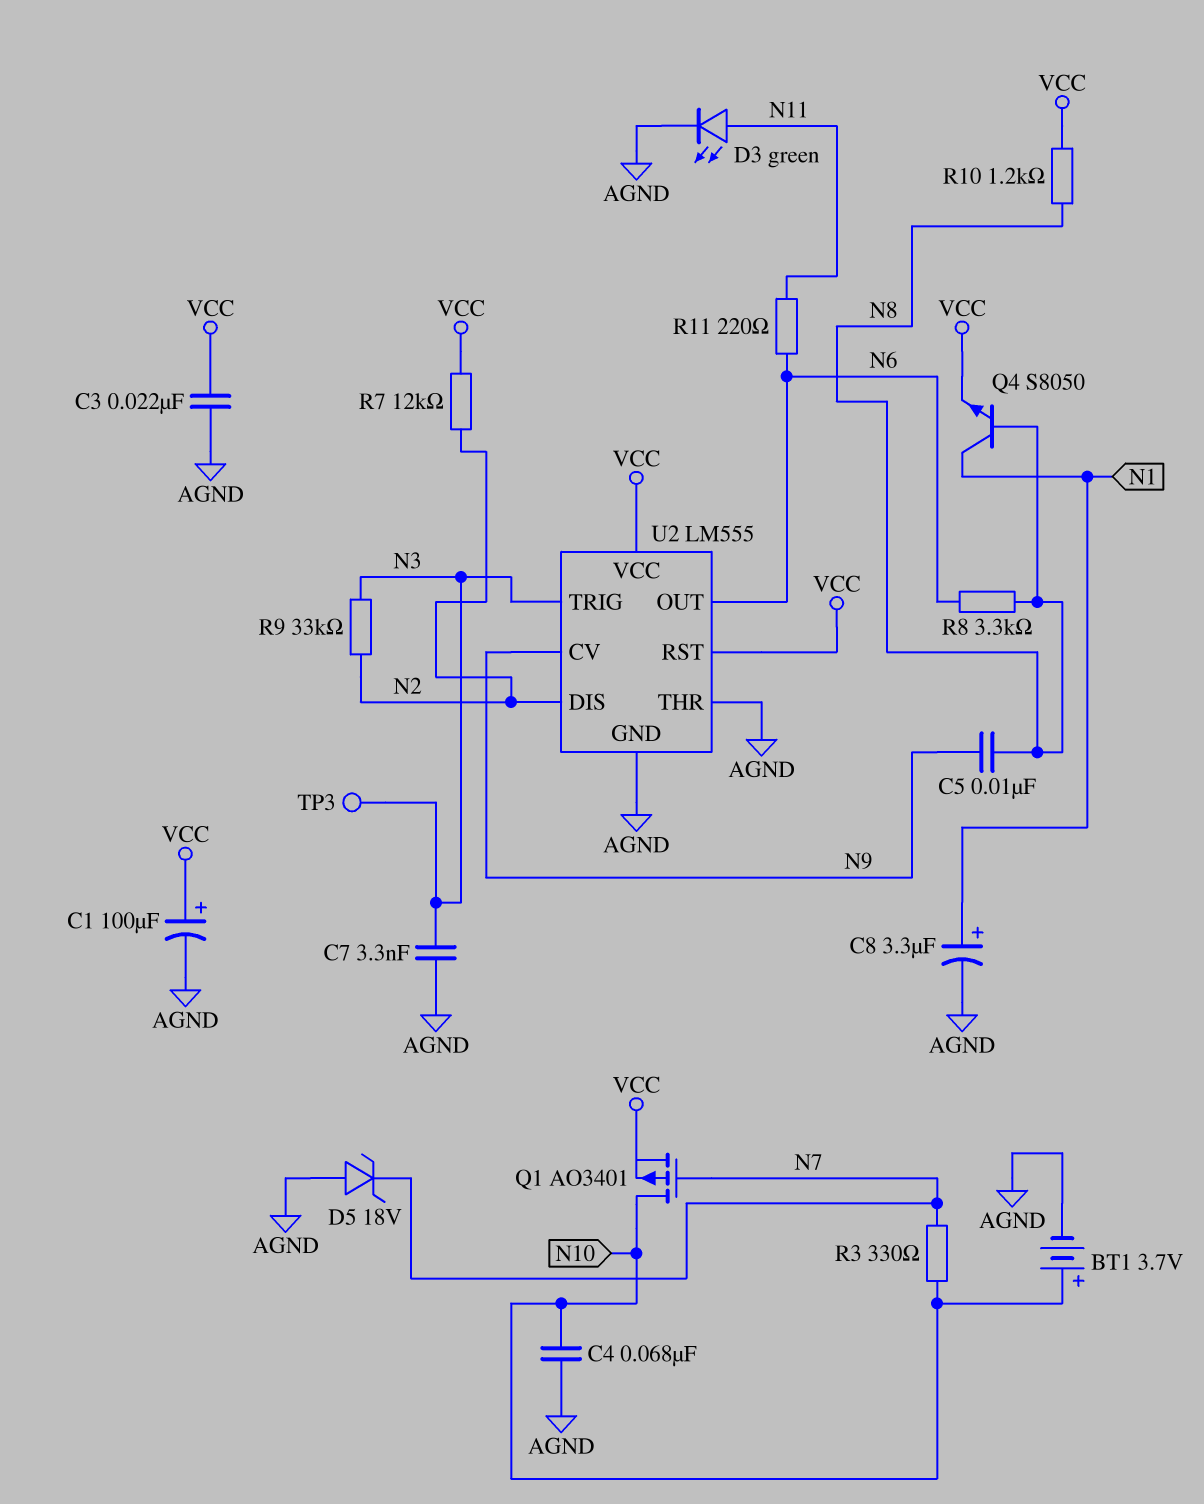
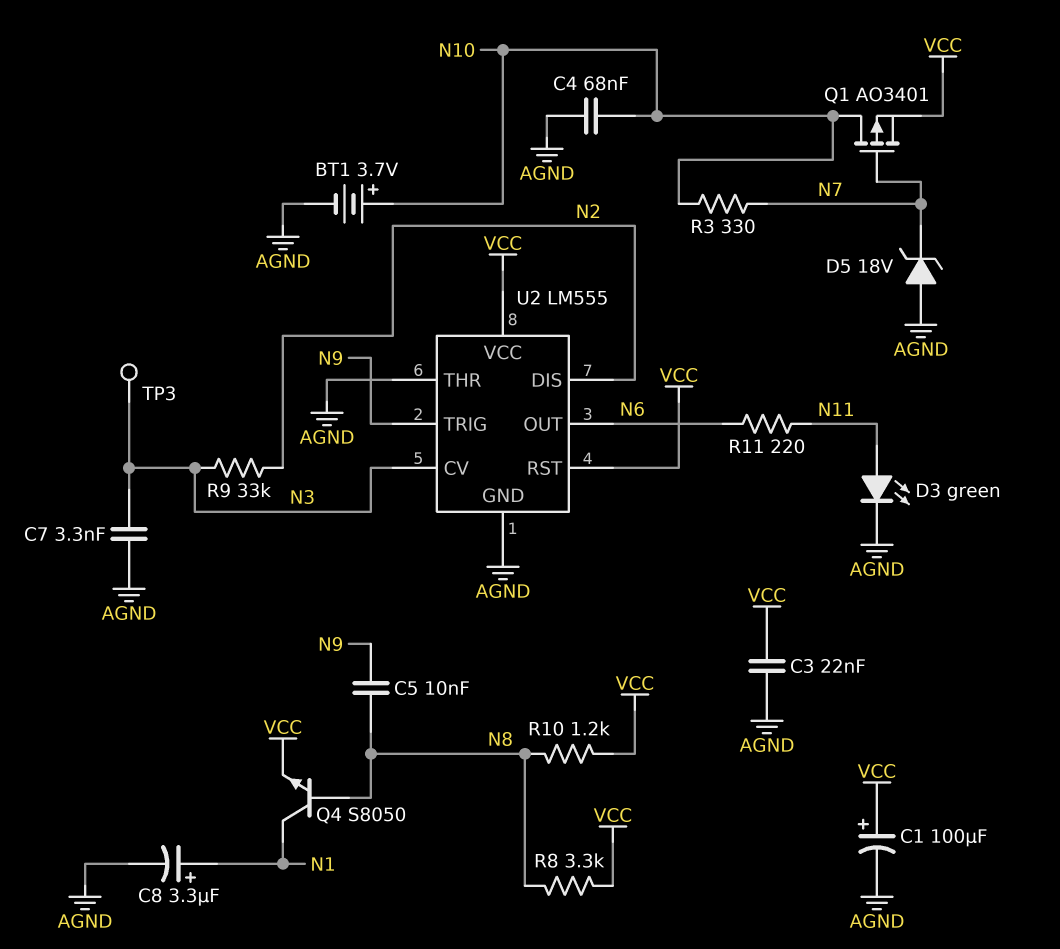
R7: 12k (N2, VCC) -> none
R8: 3.3k (N6, N8) -> 3.3k (N8, VCC)
U2 pin CV: N9 -> N3
U2 pin TRIG: N3 -> N9

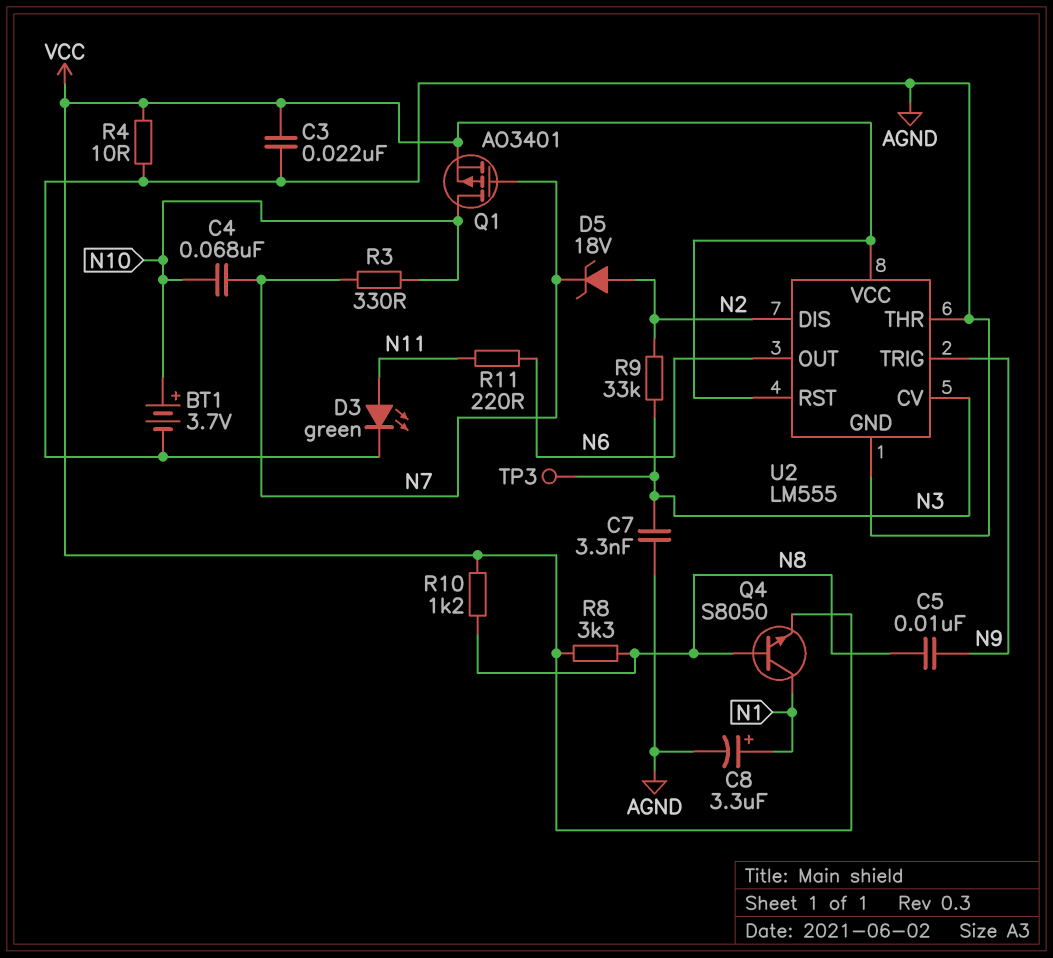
C1: 100uF (plus VCC, minus AGND) -> none
C4: 68nF (AGND, N10) -> 68nF (N7, N10)
D5: zener 18V (A AGND, K N7) -> zener 18V (A N2, K N7)
R4: none -> 10 (AGND, VCC)

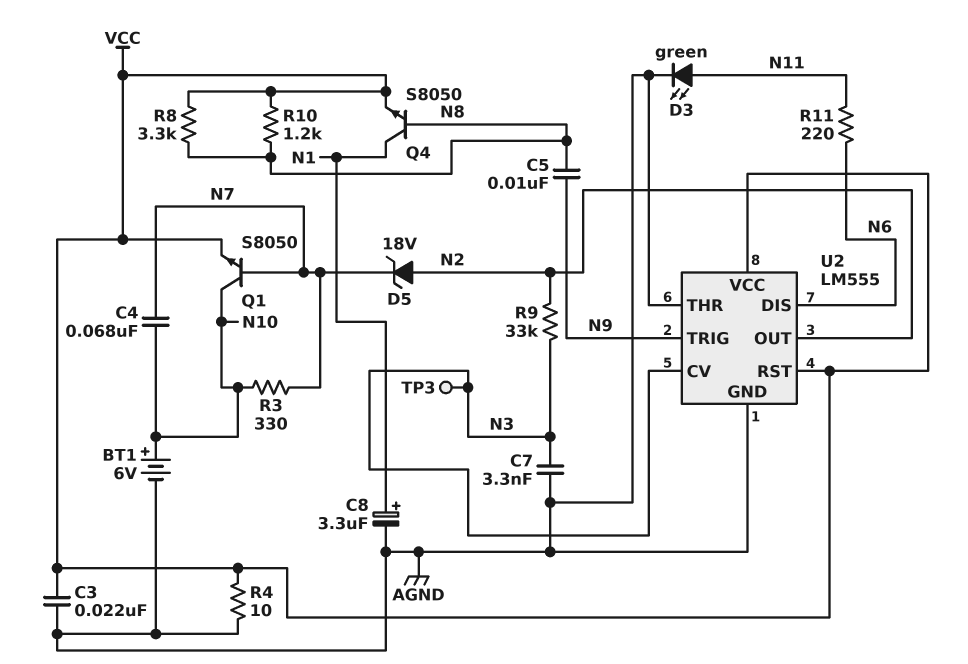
BT1: 3.7V (plus N10, minus AGND) -> 6V (plus N10, minus AGND)
Q1: PMOS AO3401 (G N7, D N10, S VCC) -> NPN S8050 (B N7, C N10, E VCC)
U2 pin DIS: N2 -> N6
U2 pin OUT: N6 -> N2

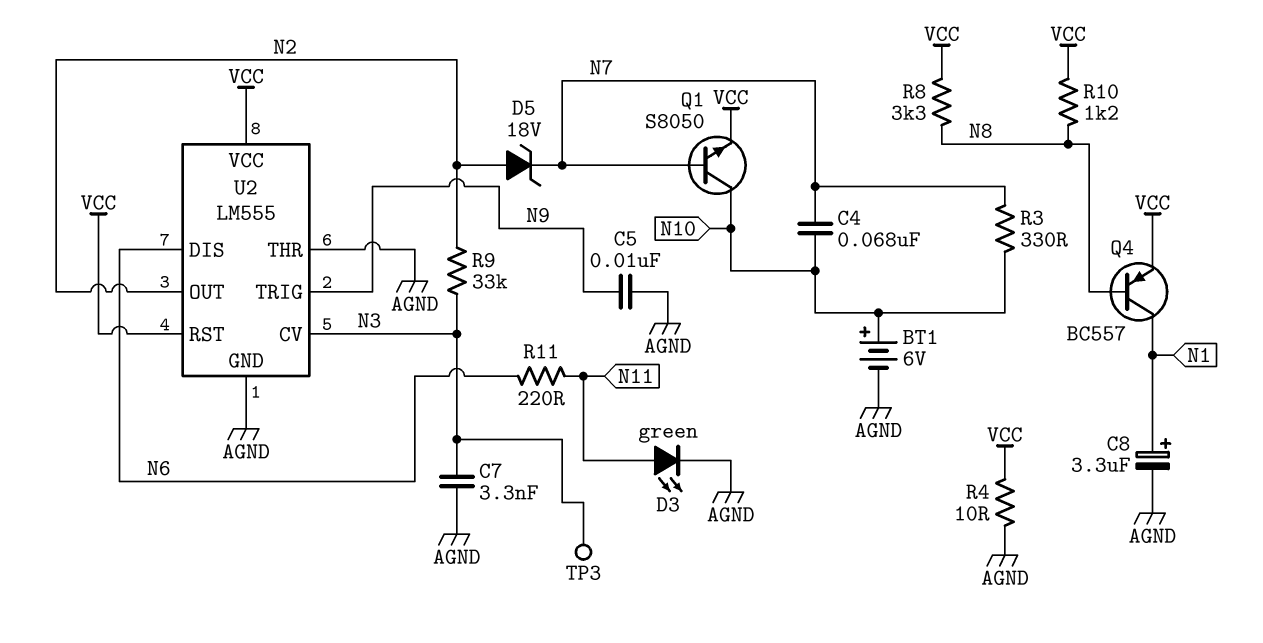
C3: 22nF (AGND, VCC) -> none
C5: 10nF (N8, N9) -> 10nF (AGND, N9)
Q4: NPN S8050 (B N8, C N1, E VCC) -> PNP BC557 (B N8, C N1, E VCC)

